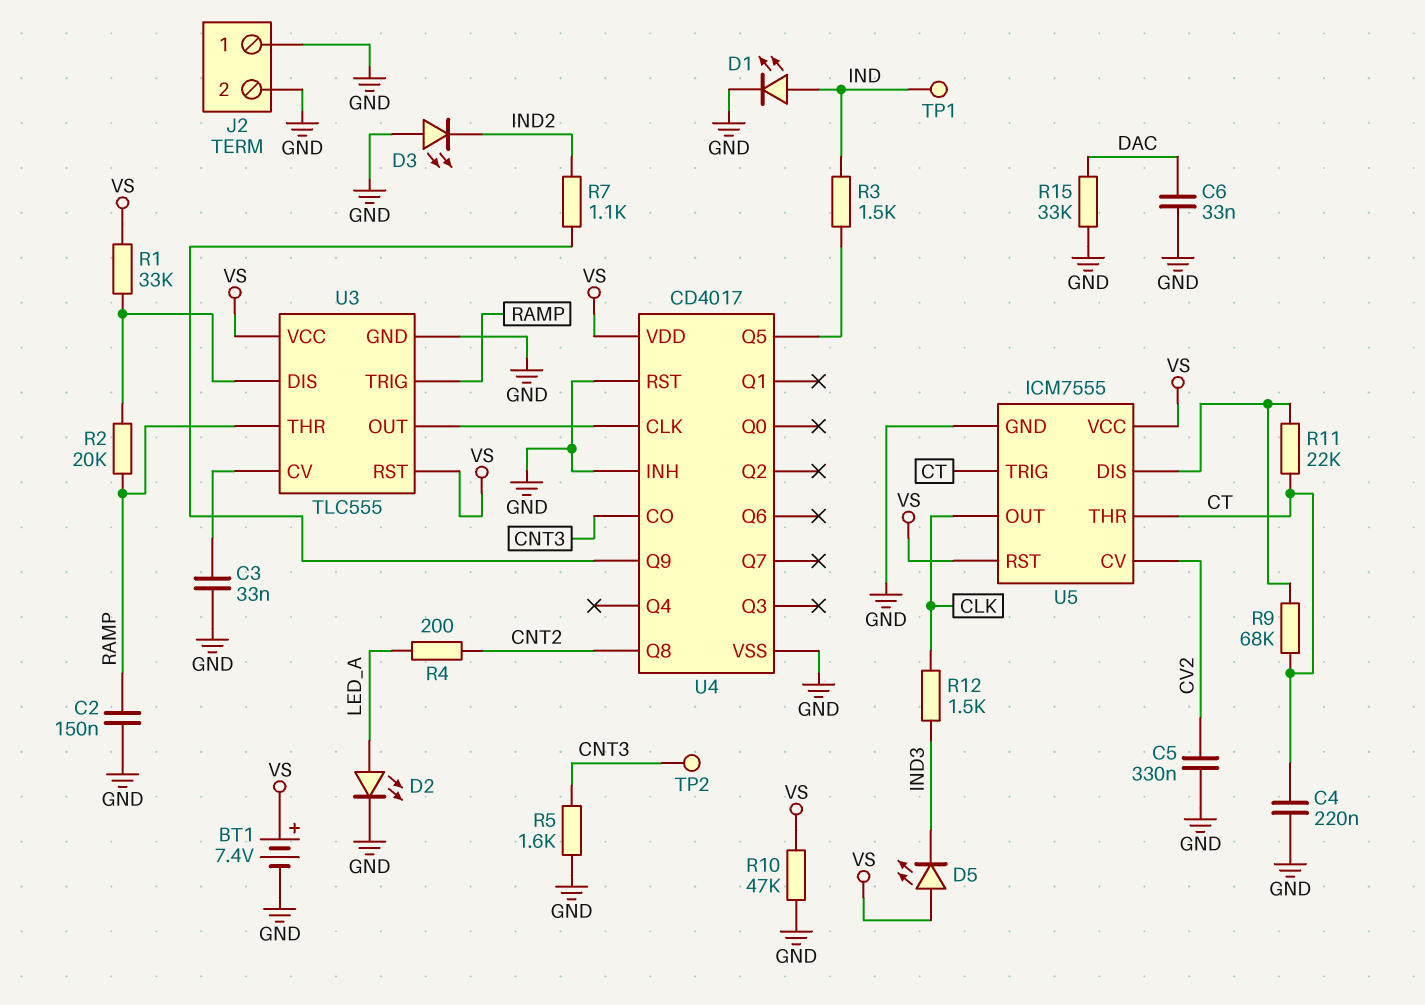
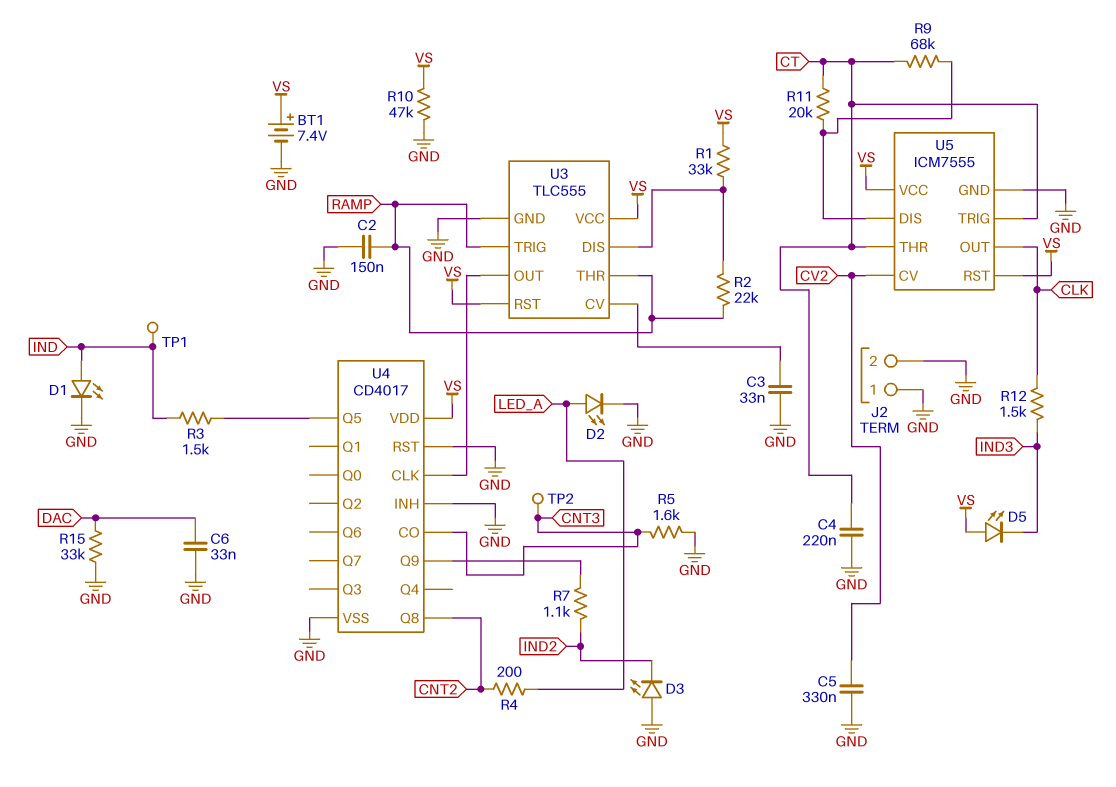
R2: 20k (RAMP, U3/DIS) -> 22k (RAMP, U3/DIS)
R11: 22k (CT, U5/DIS) -> 20k (CT, U5/DIS)

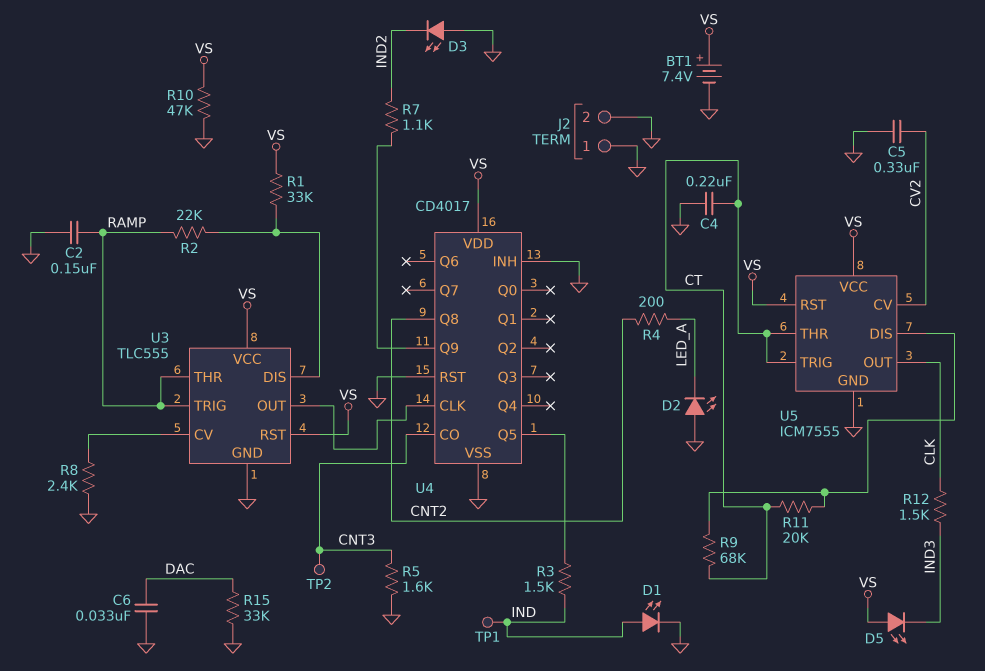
C3: 33nF (GND, U3/CV) -> none
D2: LED (A LED_A, K GND) -> LED (A GND, K LED_A)
R8: none -> 2.4k (GND, U3/CV)

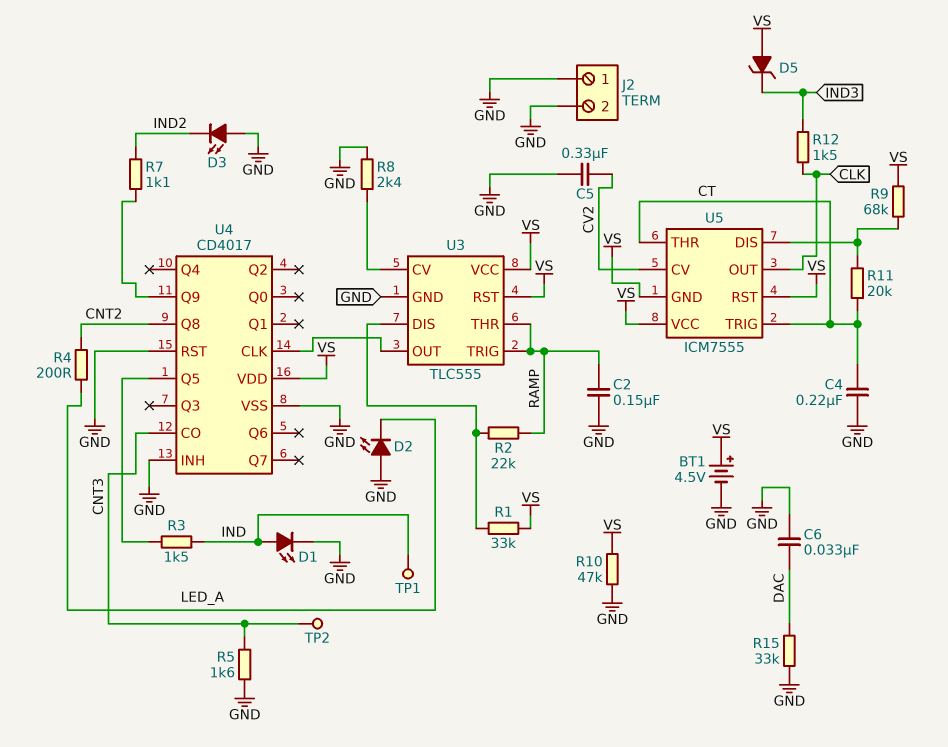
BT1: 7.4V (plus VS, minus GND) -> 4.5V (plus VS, minus GND)
D5: LED (A VS, K IND3) -> zener (A VS, K IND3)
R9: 68k (CT, U5/DIS) -> 68k (U5/DIS, VS)
U5 pin GND: GND -> VS

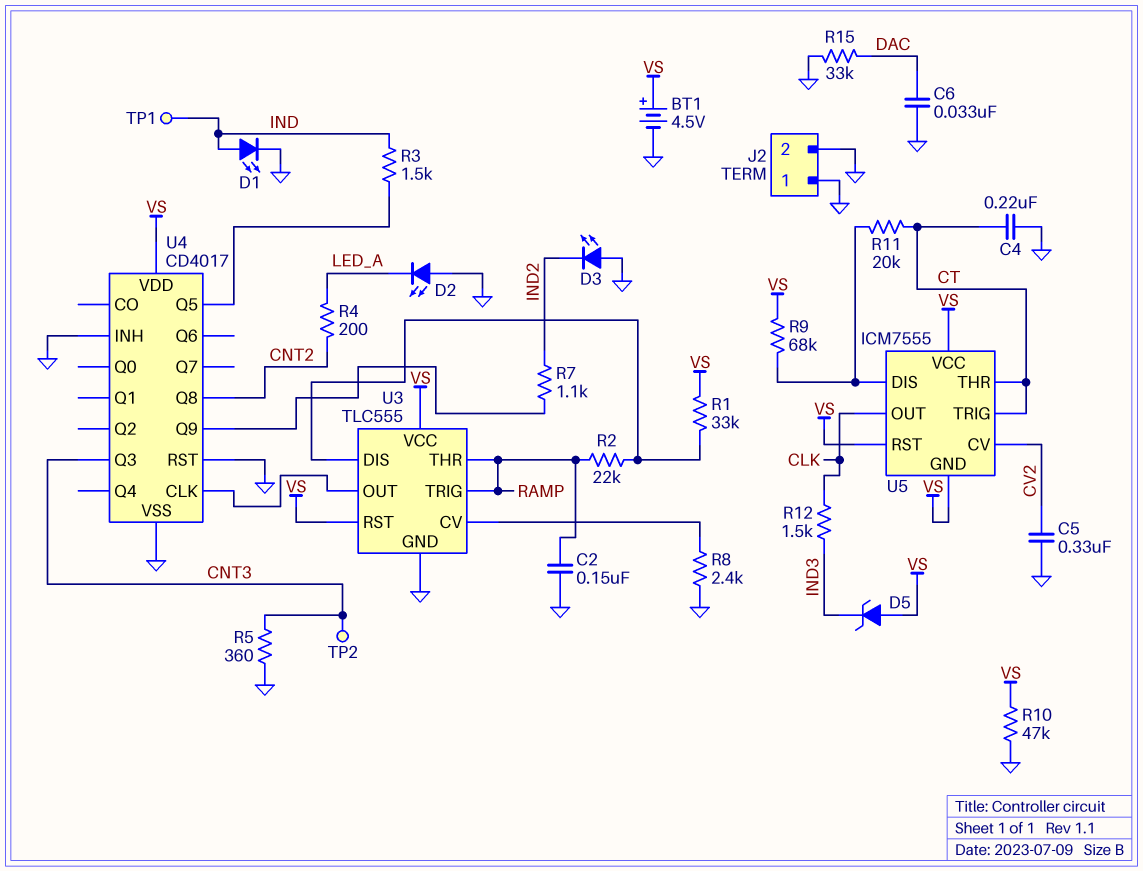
R5: 1.6k (CNT3, GND) -> 360 (CNT3, GND)
U4 pin CO: CNT3 -> none
U4 pin Q3: none -> CNT3

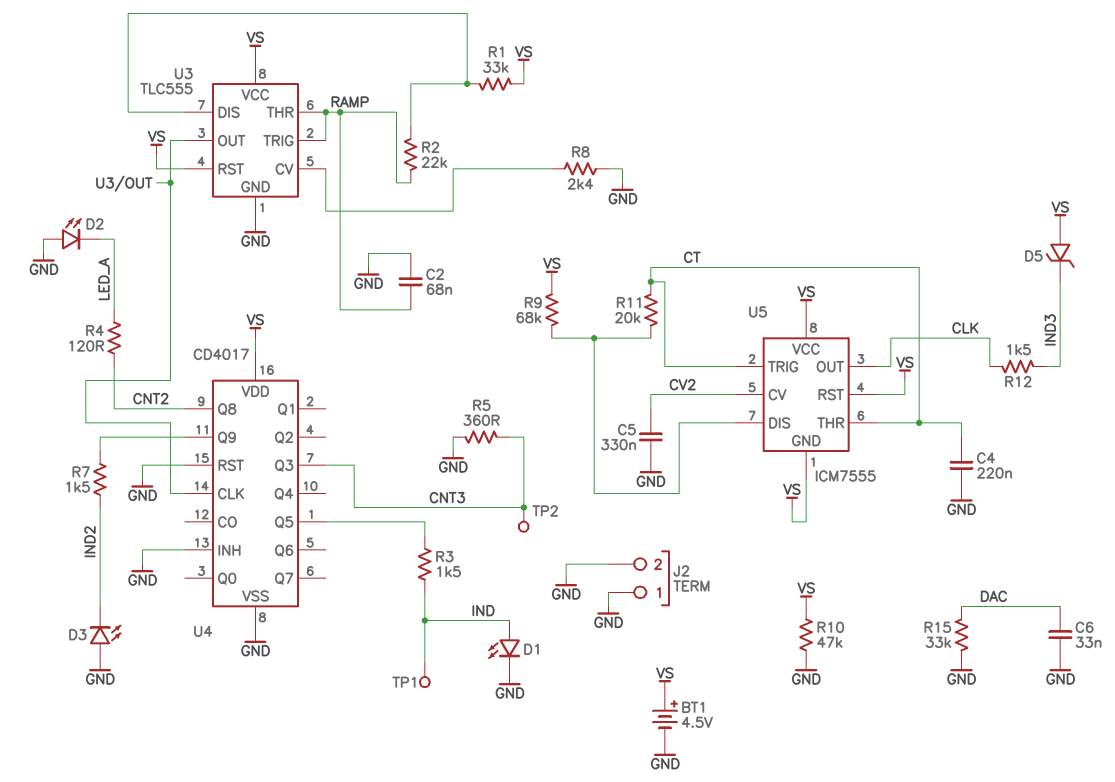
C2: 150nF (GND, RAMP) -> 68nF (GND, RAMP)
R4: 200 (CNT2, LED_A) -> 120 (CNT2, LED_A)
R7: 1.1k (IND2, U4/Q9) -> 1.5k (IND2, U4/Q9)

